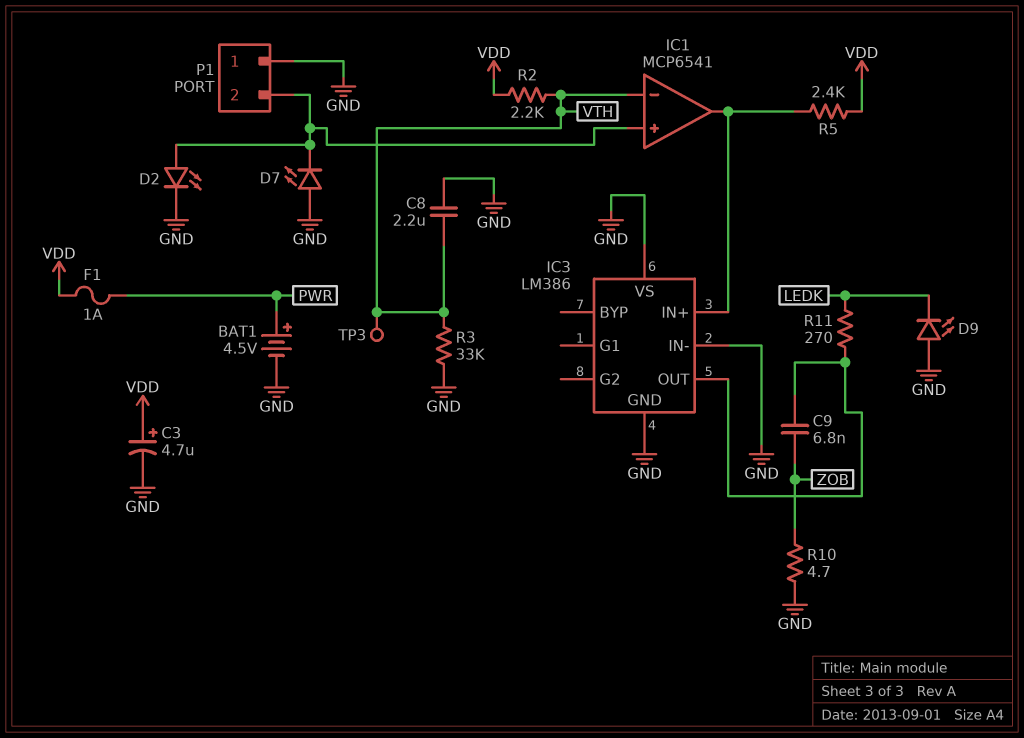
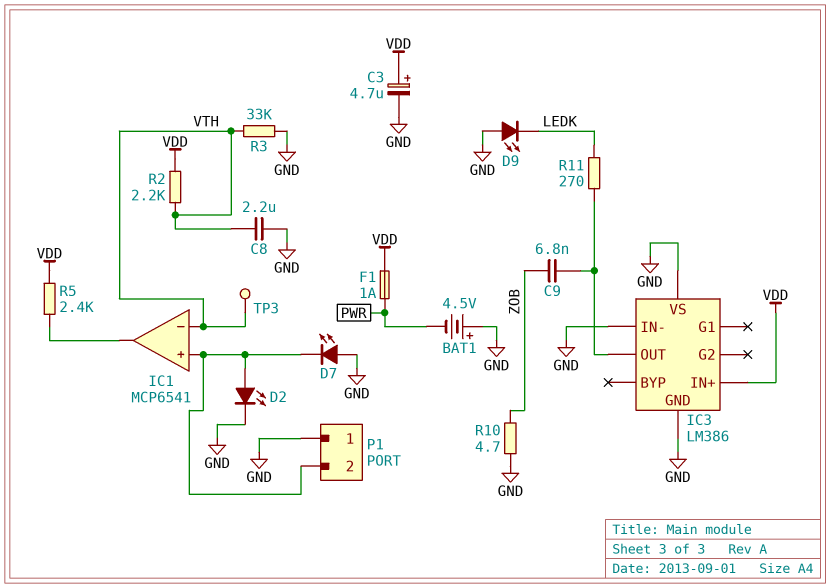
BAT1: 4.5V (plus PWR, minus GND) -> 4.5V (plus GND, minus PWR)
IC3 pin IN+: IC1/out -> VDD

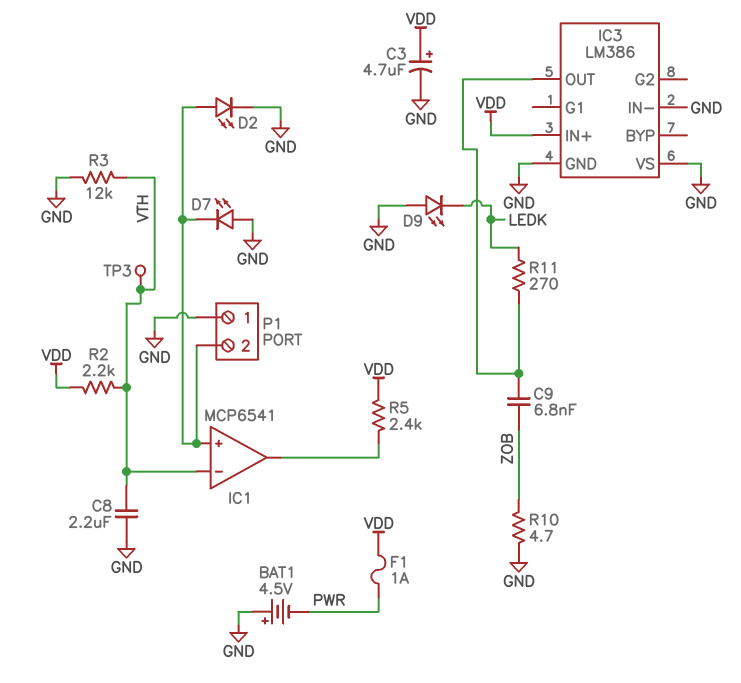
R3: 33k (GND, VTH) -> 12k (GND, VTH)

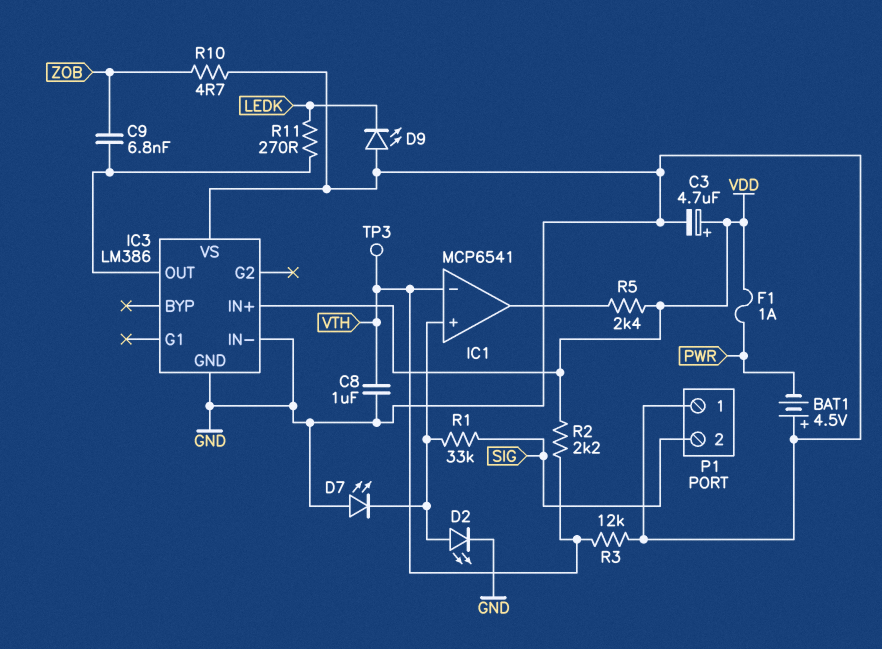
C8: 2.2uF (GND, VTH) -> 1uF (GND, VTH)
P1 pin 2: IC1/in+ -> SIG
R1: none -> 33k (IC1/in+, SIG)

